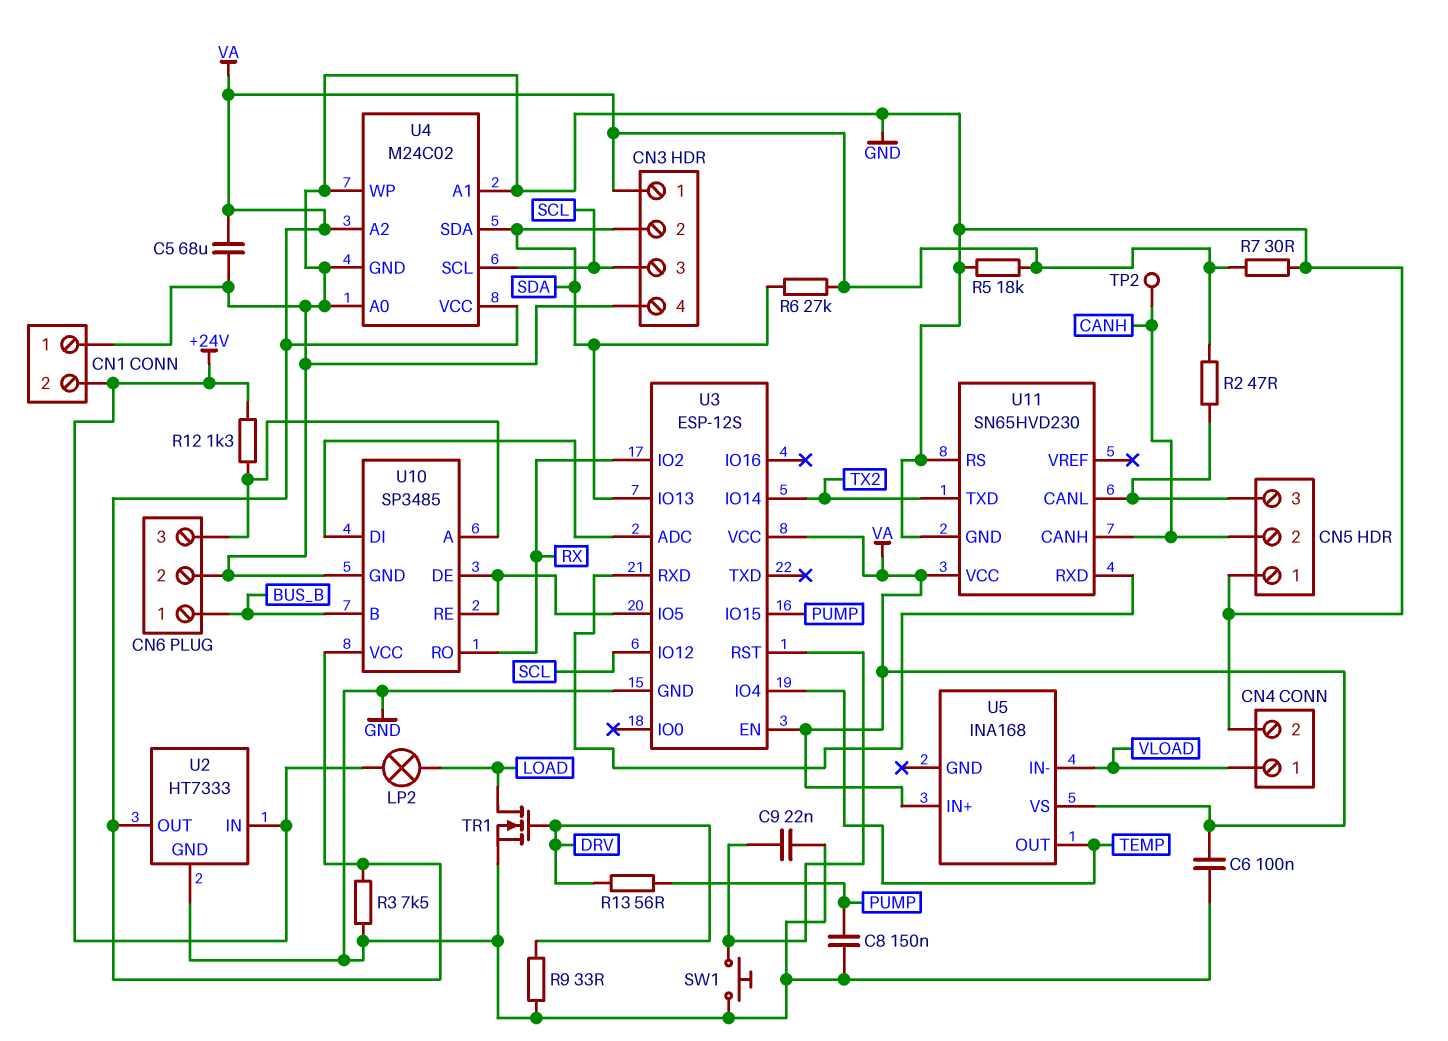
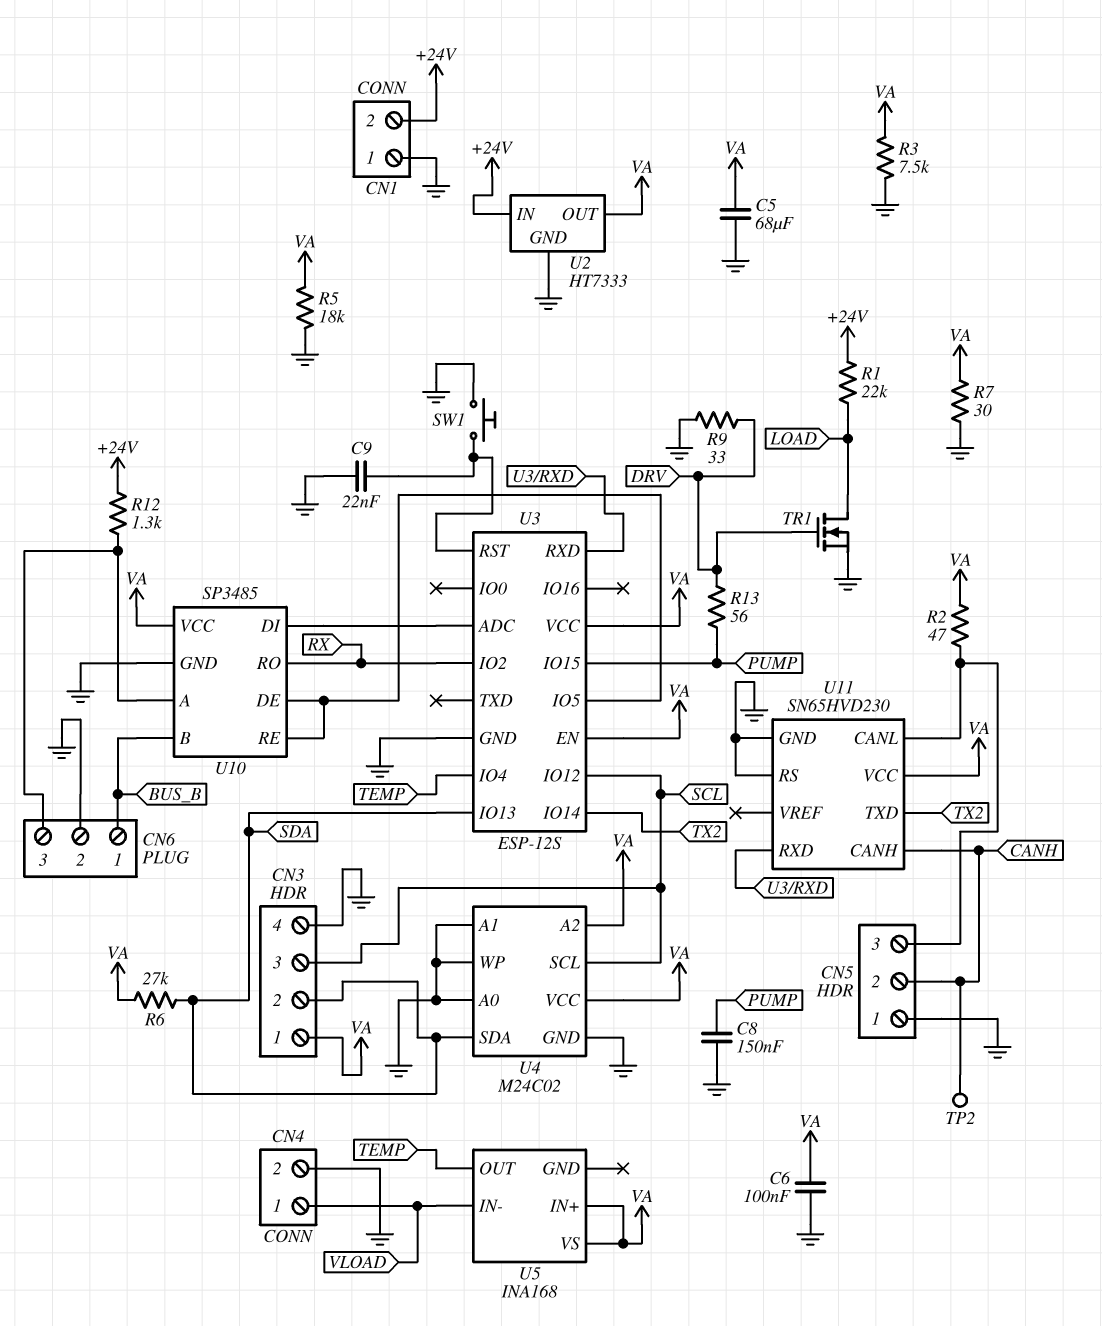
LP2: lamp (+24V, LOAD) -> none
R1: none -> 22k (+24V, LOAD)

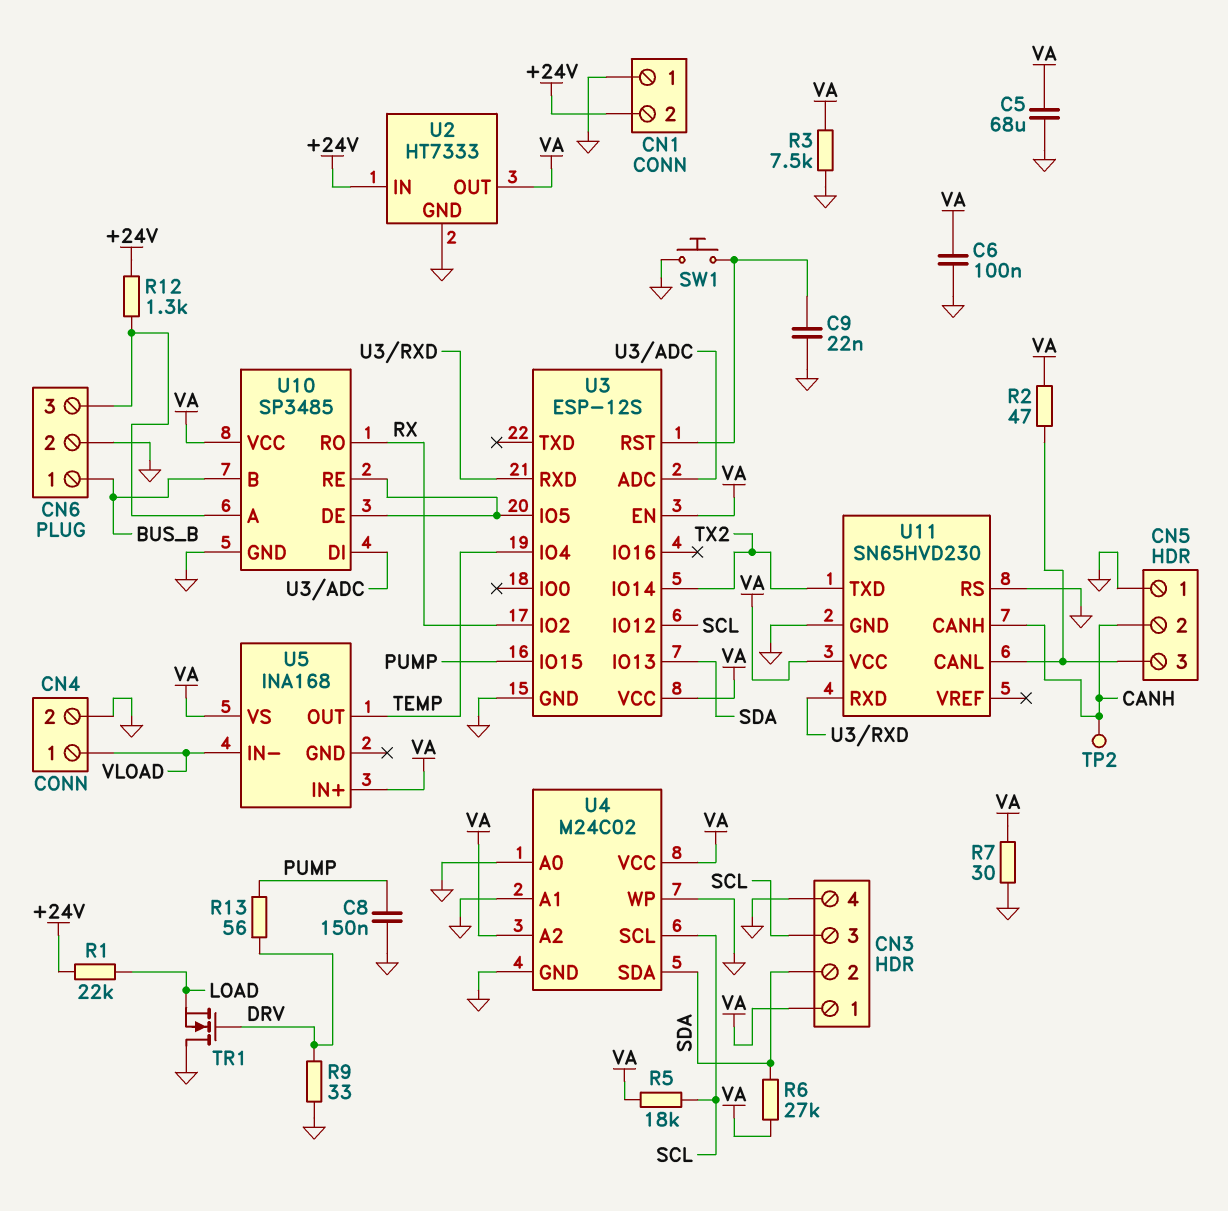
R5: 18k (GND, VA) -> 18k (SCL, VA)
TR1: NMOS (G DRV, D LOAD, S GND) -> NMOS (G DRV, D GND, S LOAD)

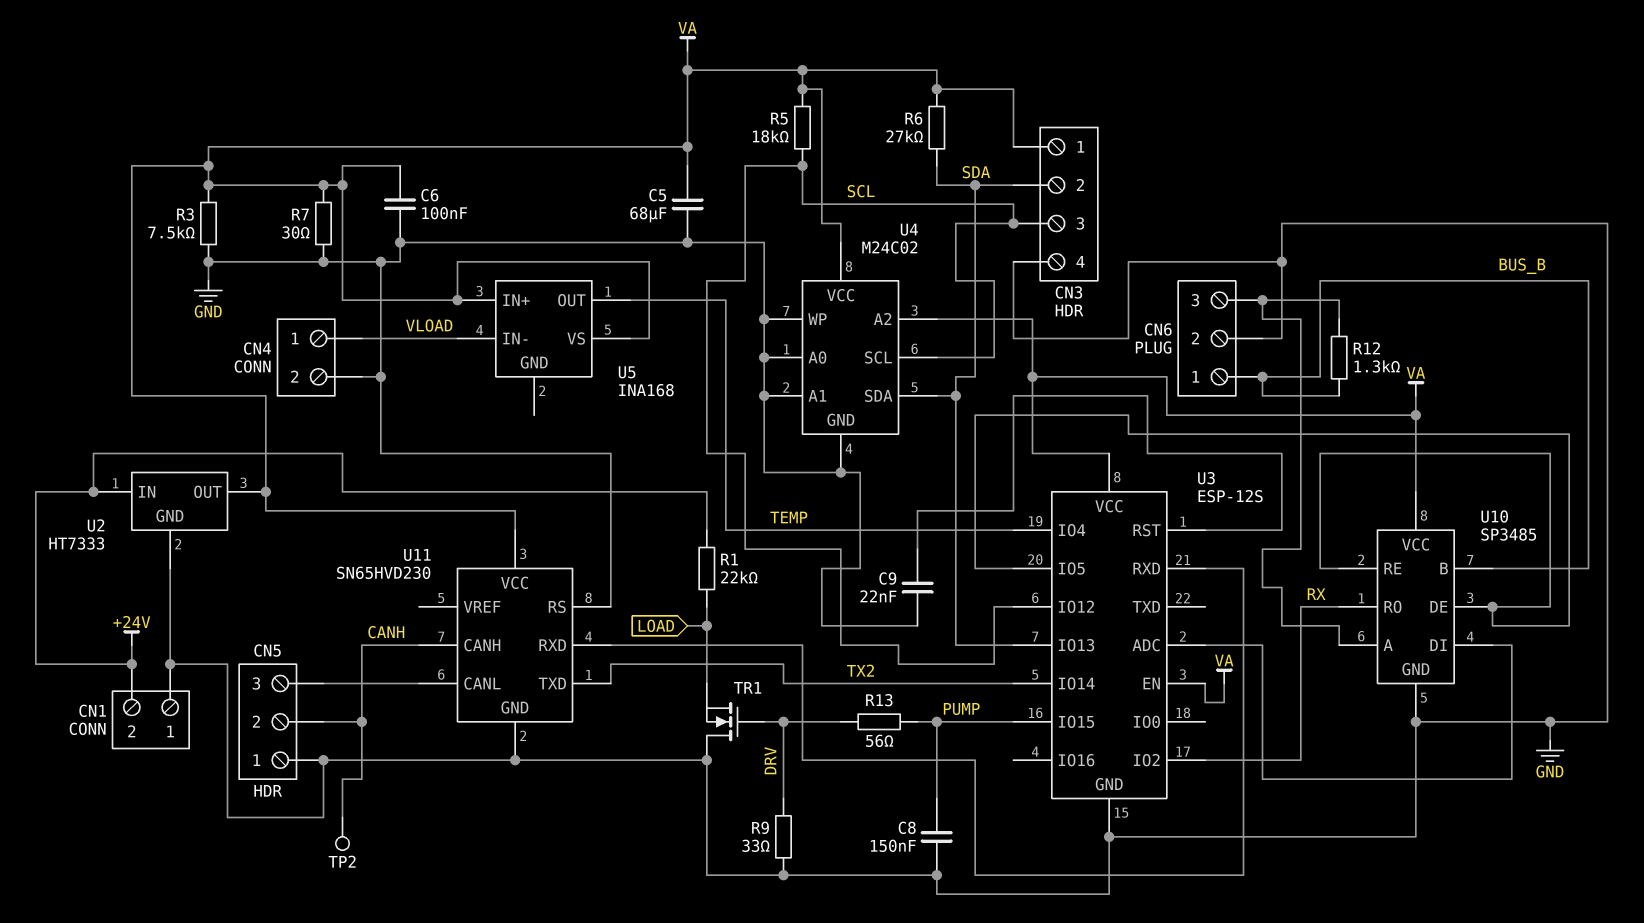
R2: 47 (CN5/3, VA) -> none
R12: 1.3k (+24V, CN6/3) -> 1.3k (BUS_B, CN6/3)
SW1: button (GND, U3/RST) -> none

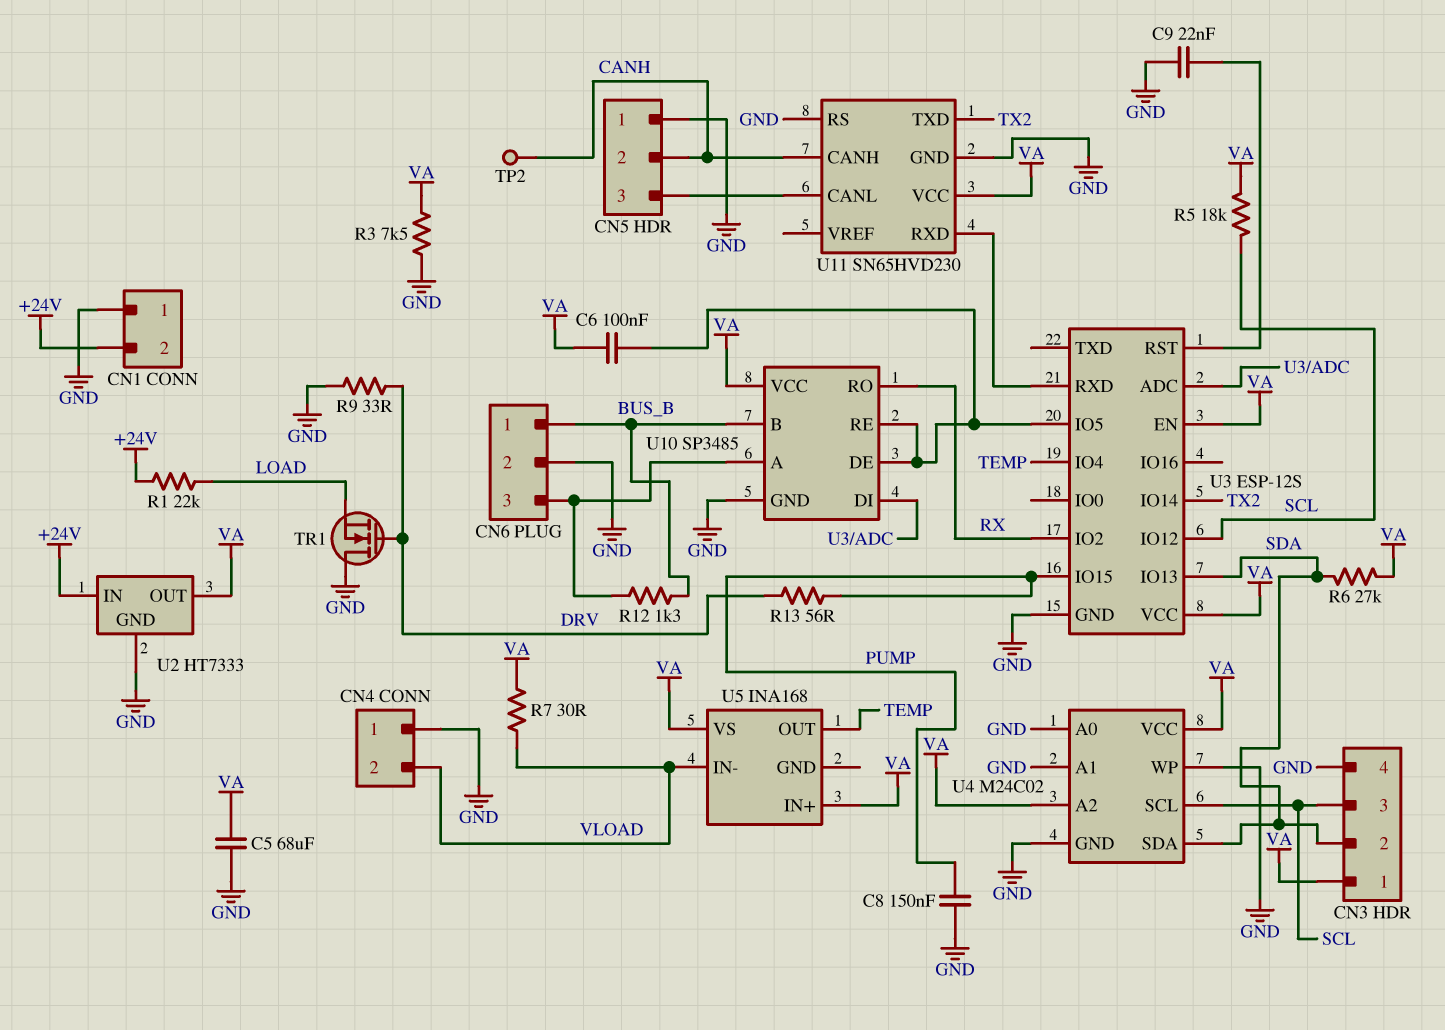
C6: 100nF (GND, VA) -> 100nF (U3/IO5, VA)
CN4 pin 1: VLOAD -> GND
CN4 pin 2: GND -> VLOAD
R7: 30 (GND, VA) -> 30 (VA, VLOAD)

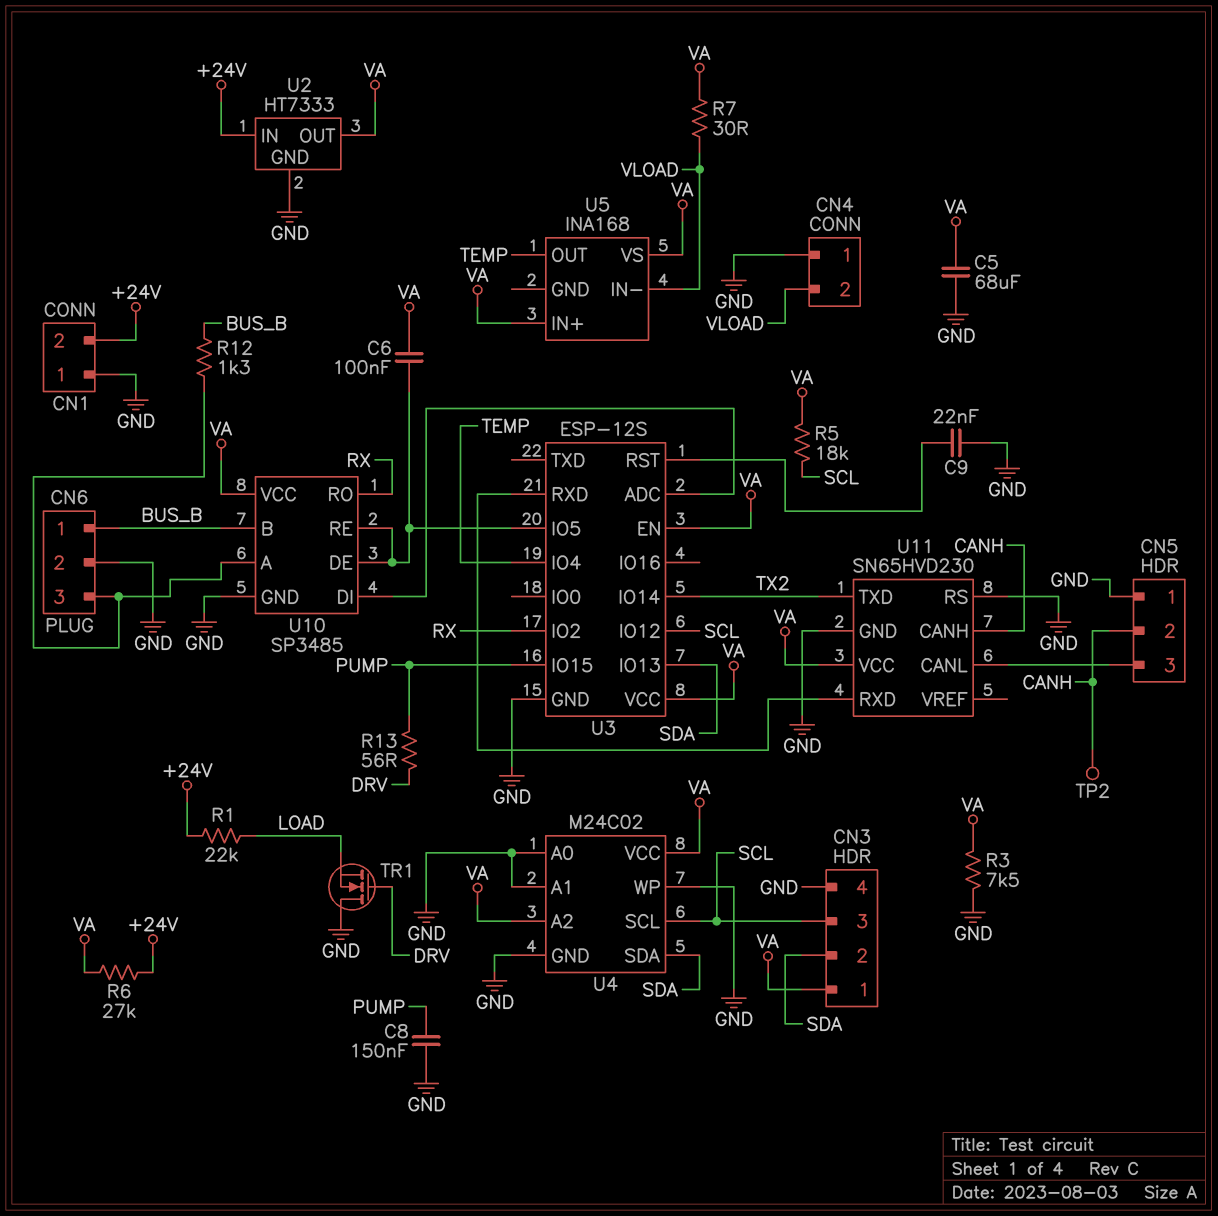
R6: 27k (SDA, VA) -> 27k (+24V, VA)
R9: 33 (DRV, GND) -> none

